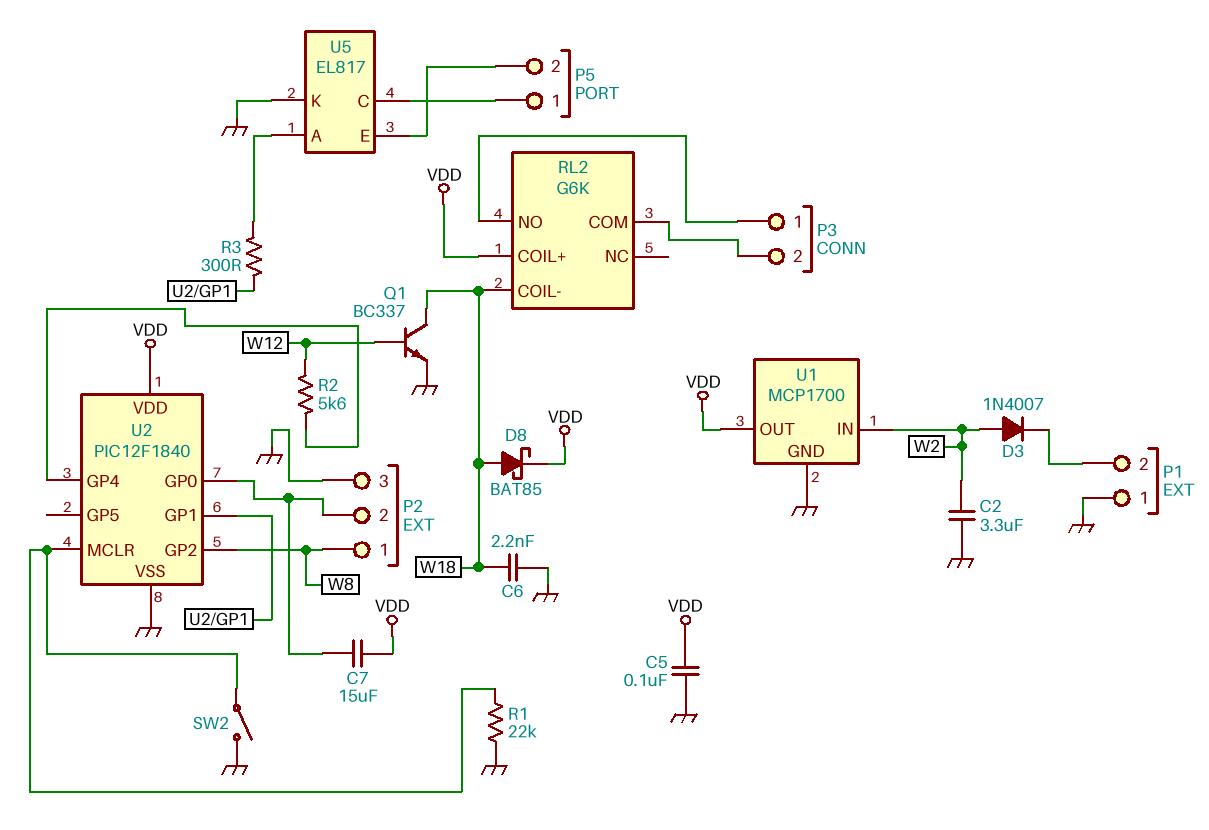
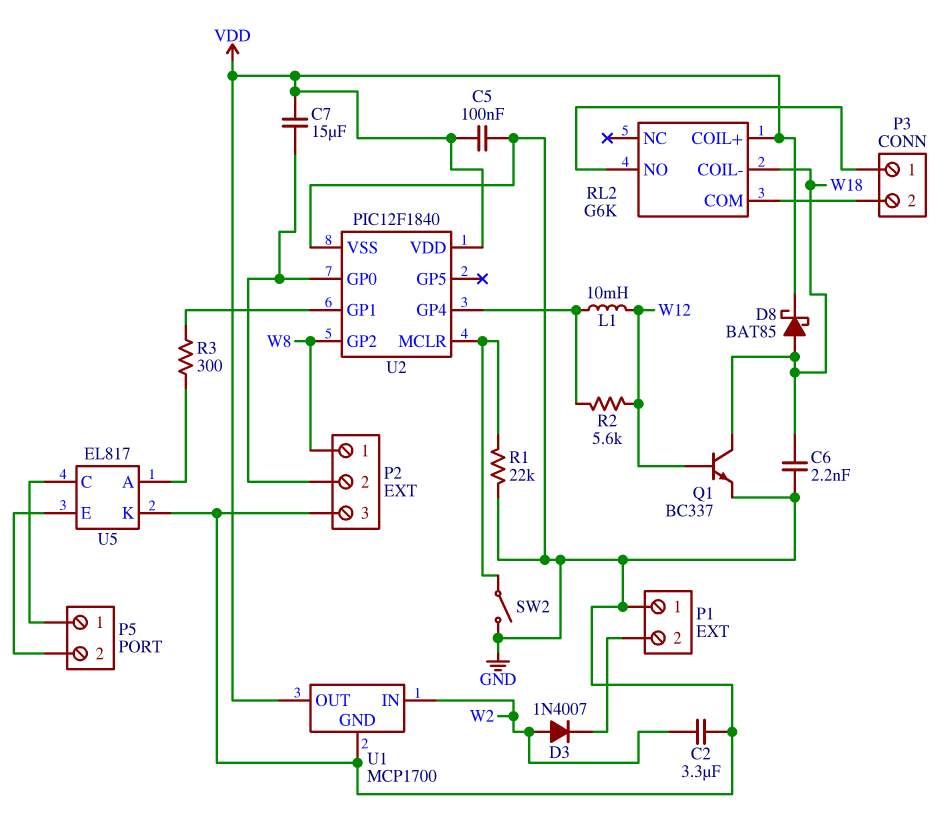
L1: none -> 10mH (U2/GP4, W12)

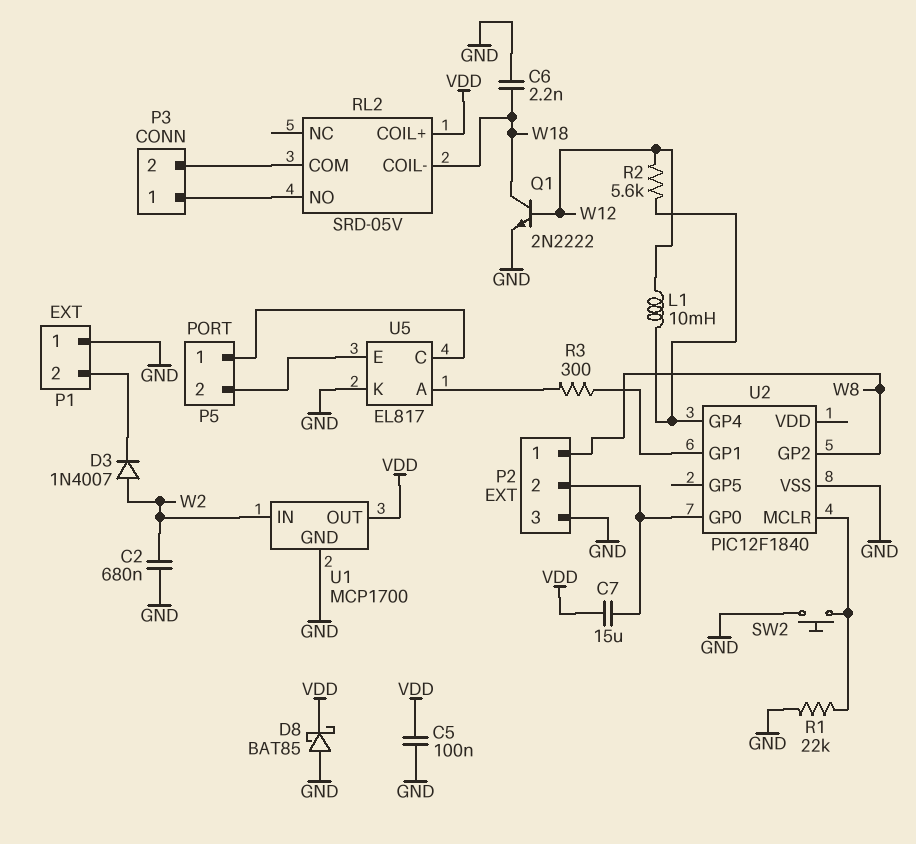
C2: 3.3uF (GND, W2) -> 680nF (GND, W2)
D8: schottky BAT85 (A W18, K VDD) -> schottky BAT85 (A GND, K VDD)
Q1: NPN BC337 (B W12, C W18, E GND) -> NPN 2N2222 (B W12, C W18, E GND)
RL2: G6K -> SRD-05V
SW2: switch (GND, U2/MCLR) -> button (GND, U2/MCLR)
U2 pin VDD: VDD -> none

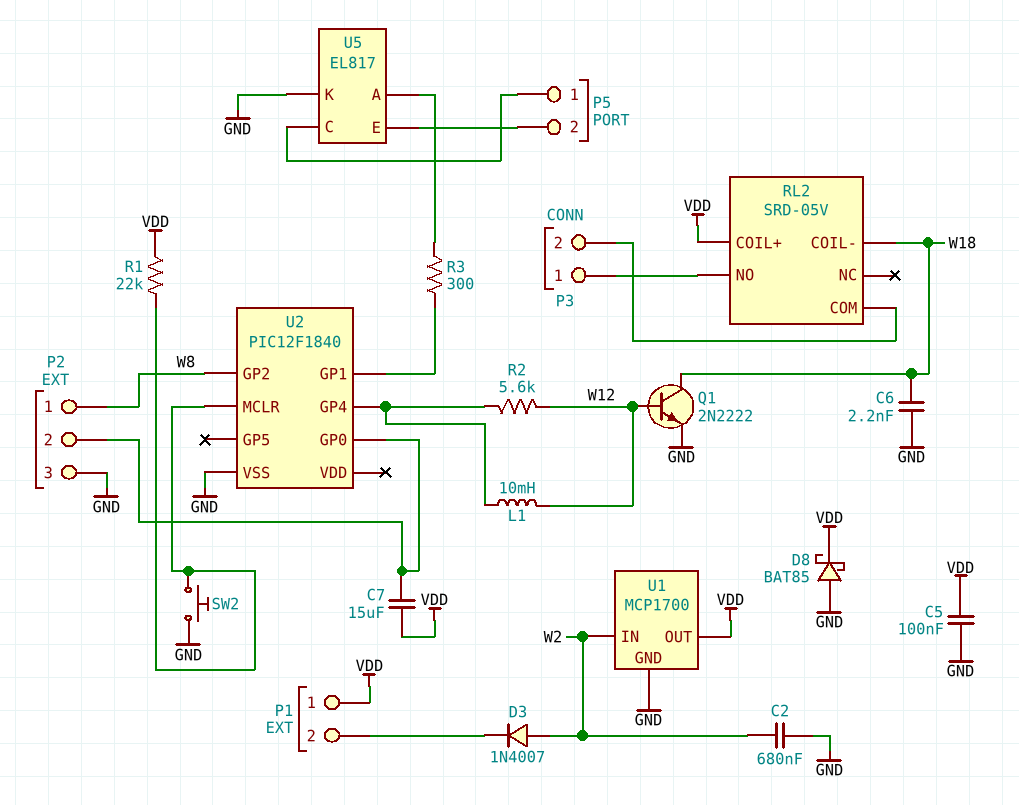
P1 pin 1: GND -> VDD
R1: 22k (GND, U2/MCLR) -> 22k (U2/MCLR, VDD)

